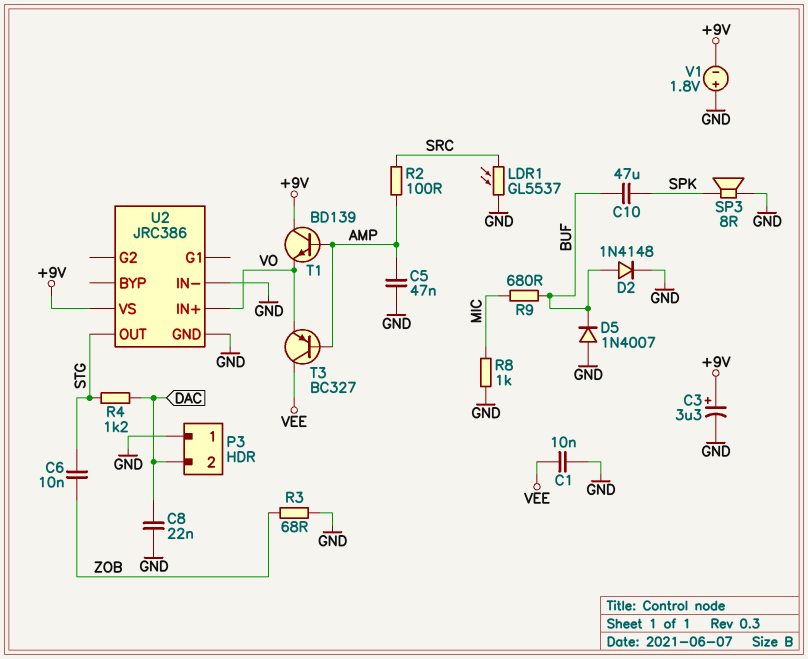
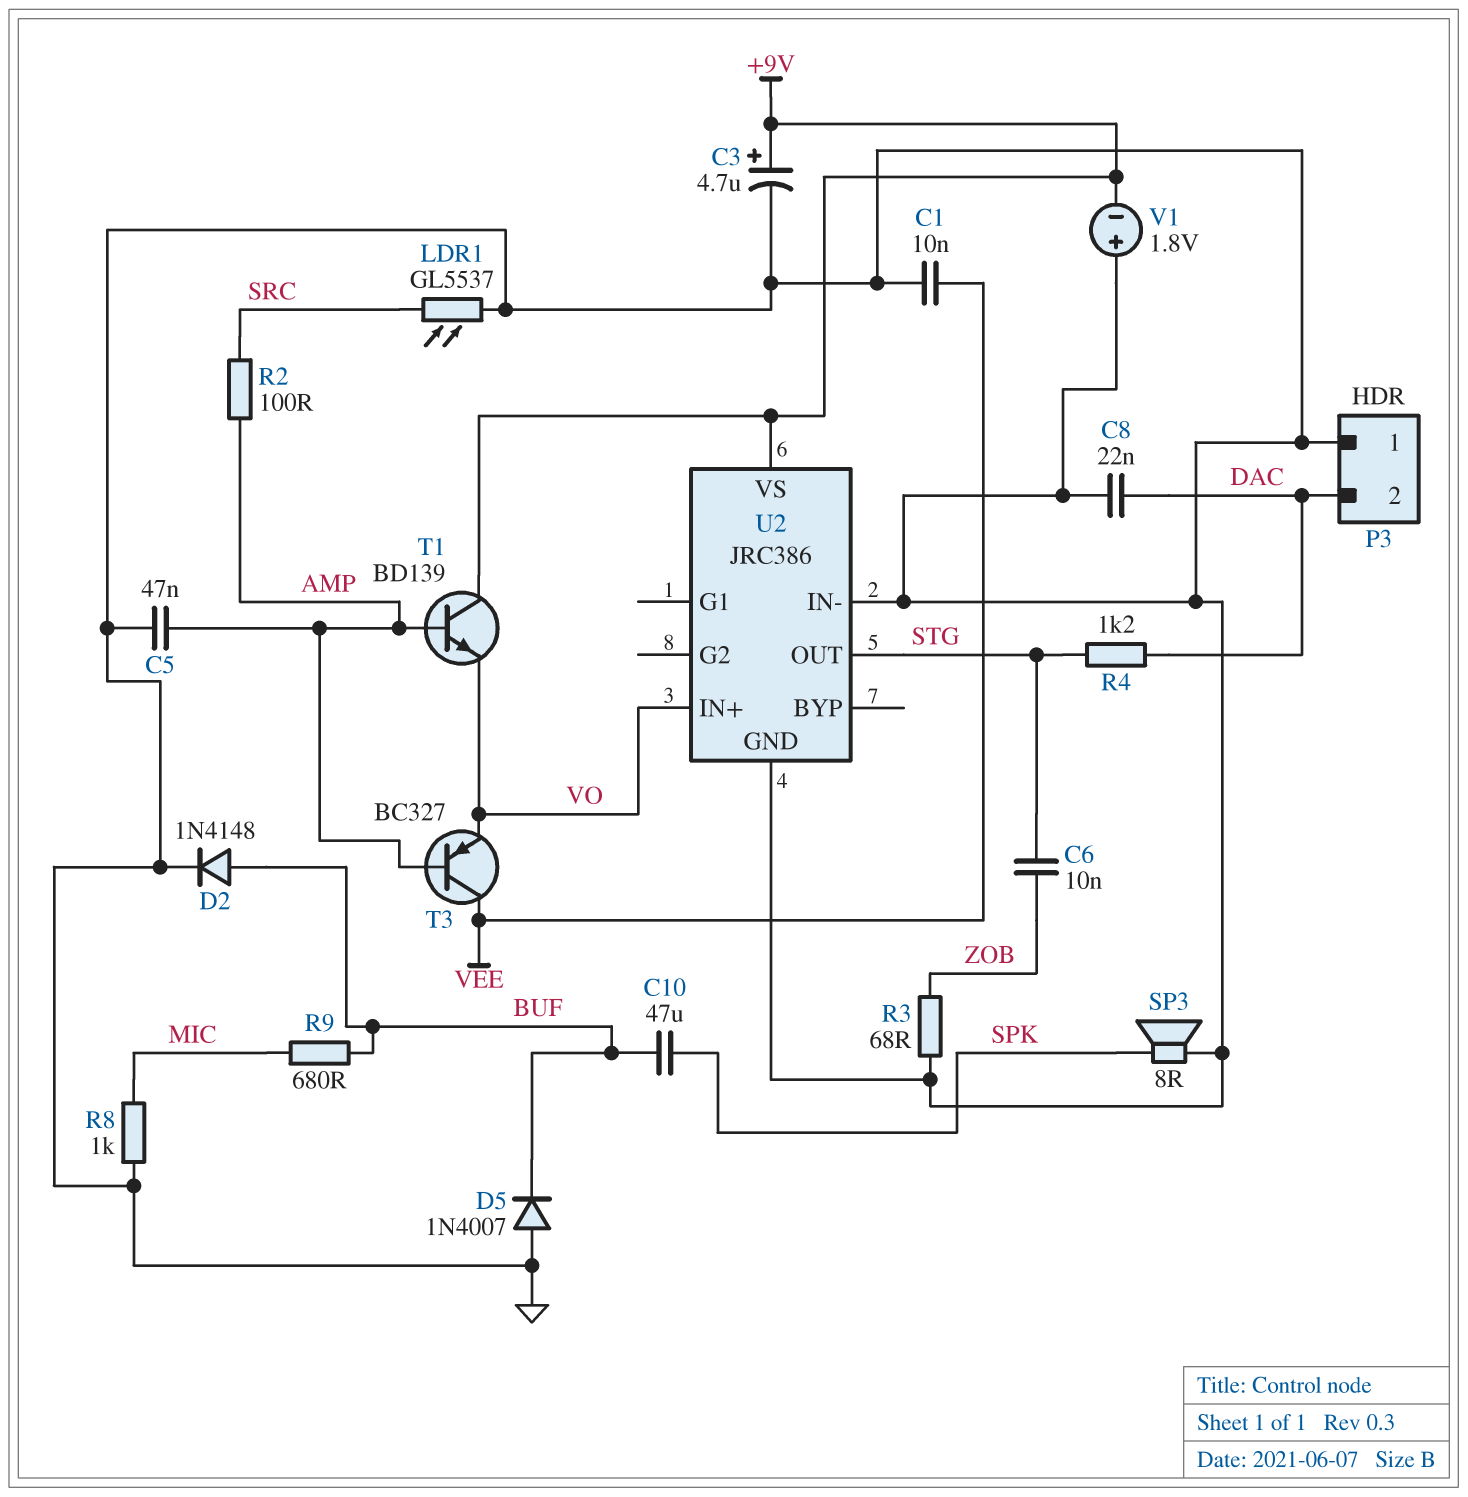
C3: 3.3uF (plus +9V, minus GND) -> 4.7uF (plus +9V, minus GND)

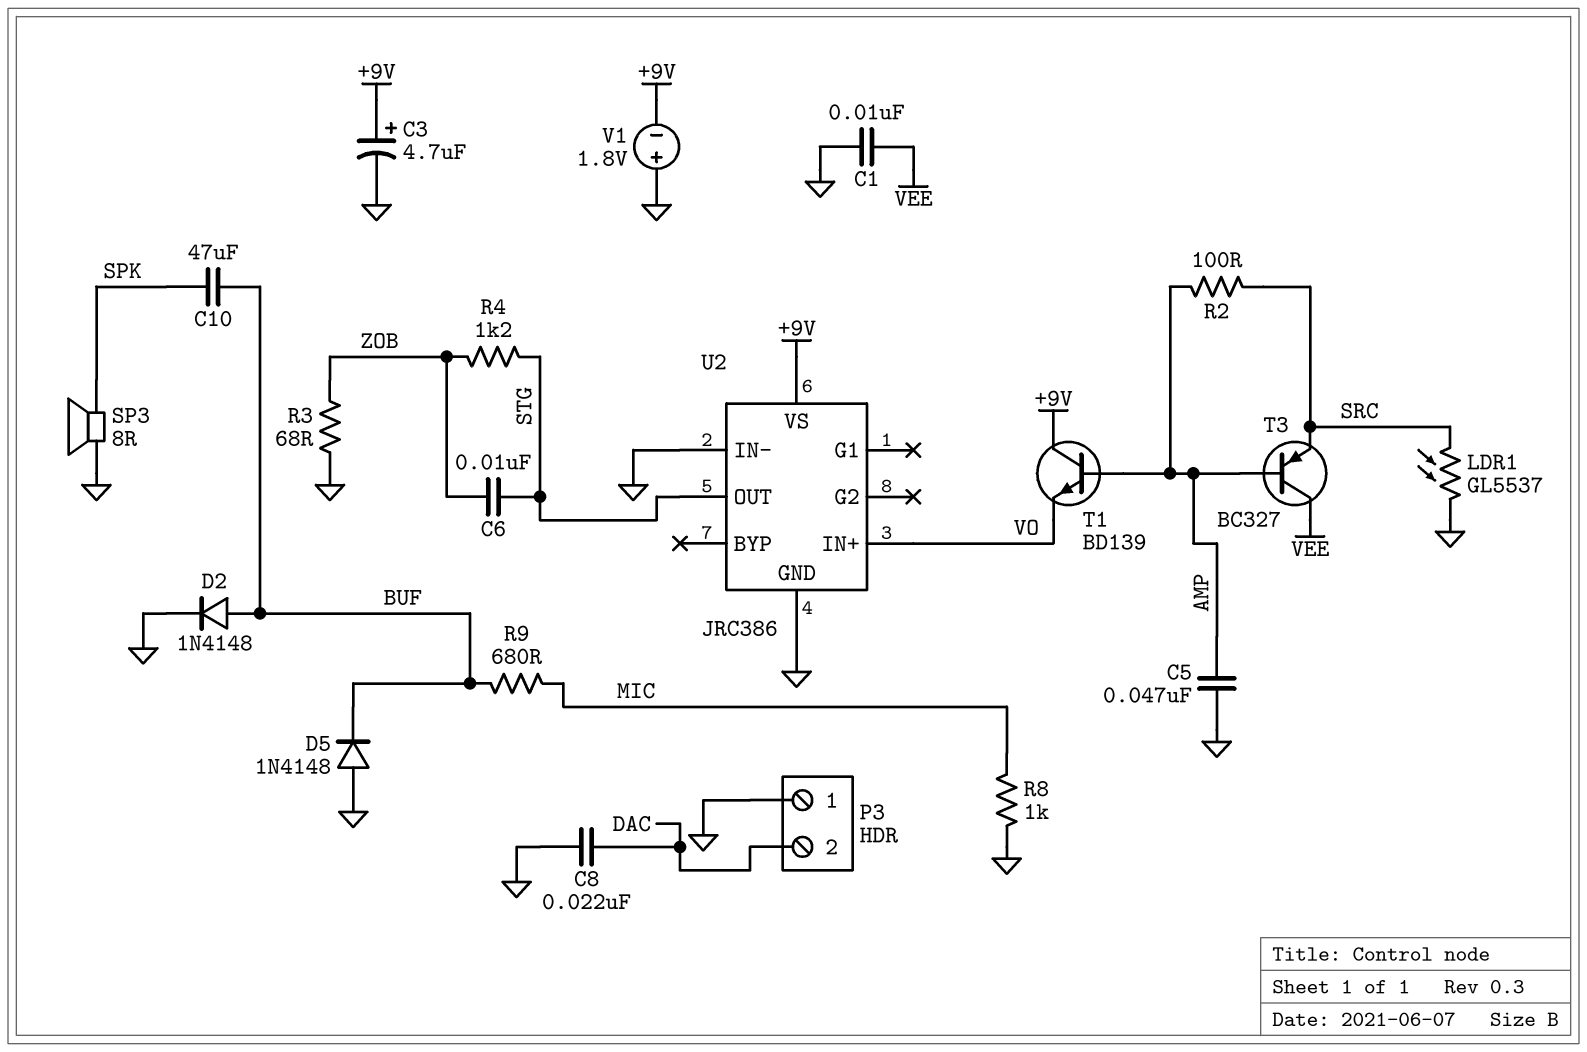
D5: diode 1N4007 (A GND, K BUF) -> diode 1N4148 (A GND, K BUF)
R4: 1.2k (DAC, STG) -> 1.2k (STG, ZOB)
T3: PNP BC327 (B AMP, C VEE, E VO) -> PNP BC327 (B AMP, C VEE, E SRC)

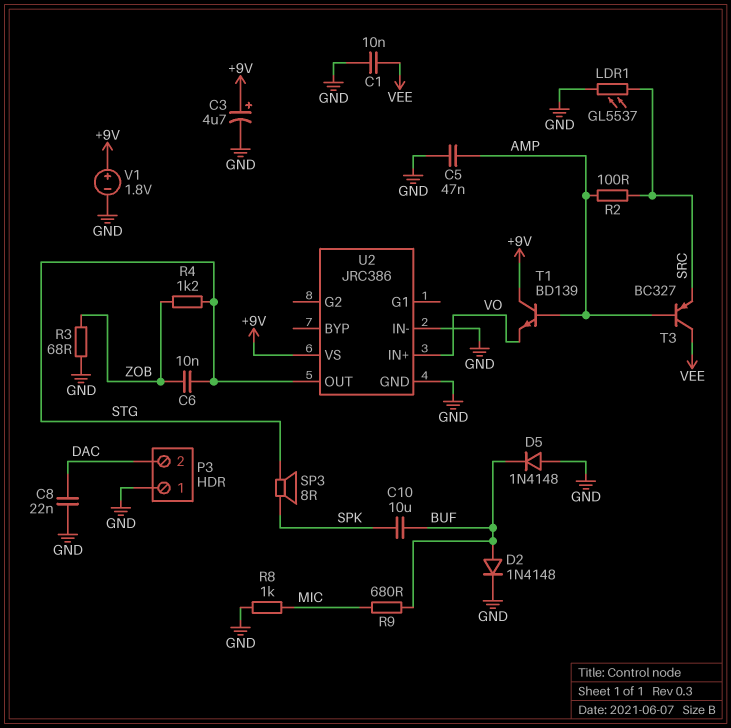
C10: 47uF (BUF, SPK) -> 10uF (BUF, SPK)
SP3: speaker 8R (GND, SPK) -> speaker 8R (SPK, STG)
V1: 1.8V (plus GND, minus +9V) -> 1.8V (plus +9V, minus GND)

